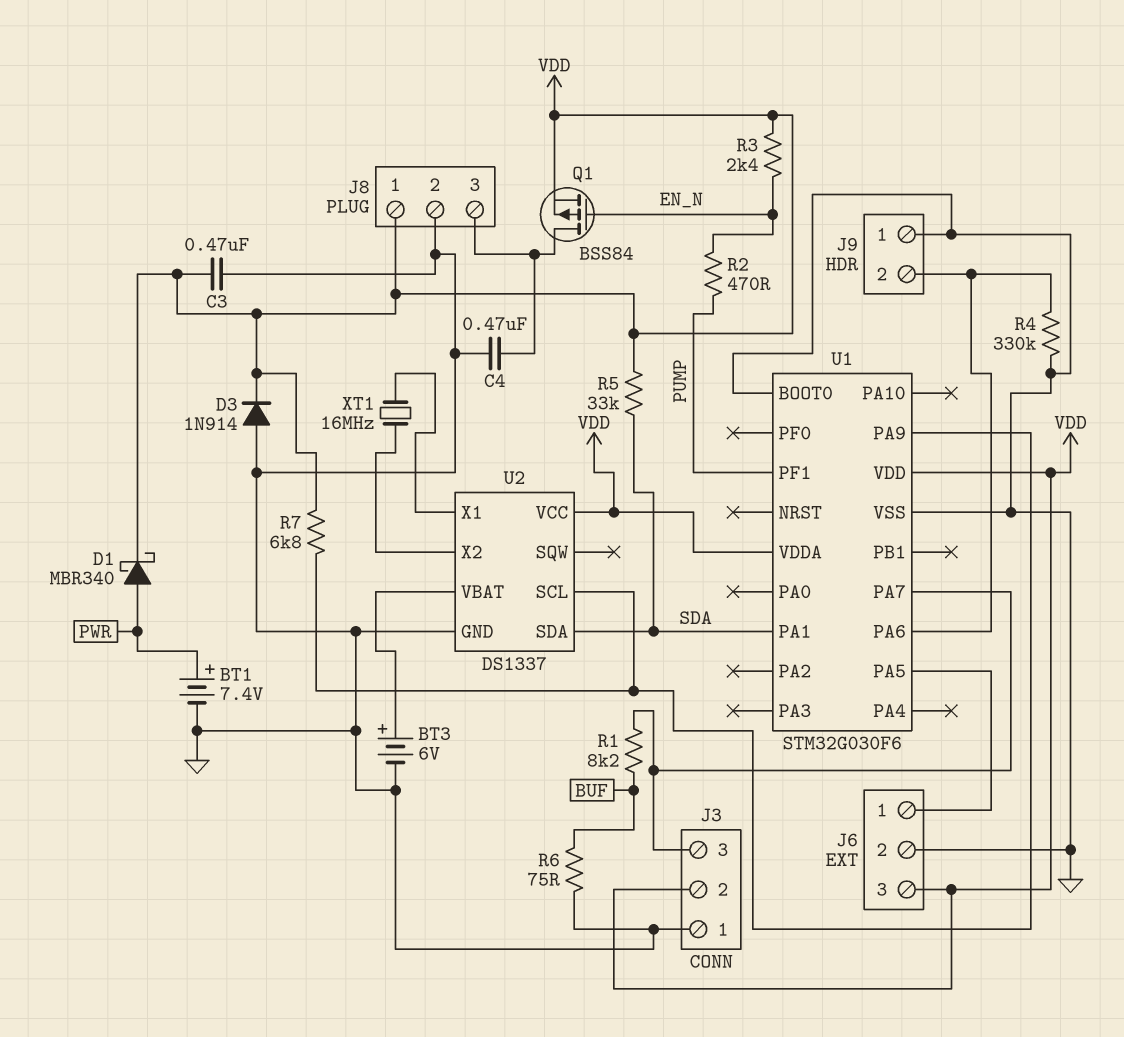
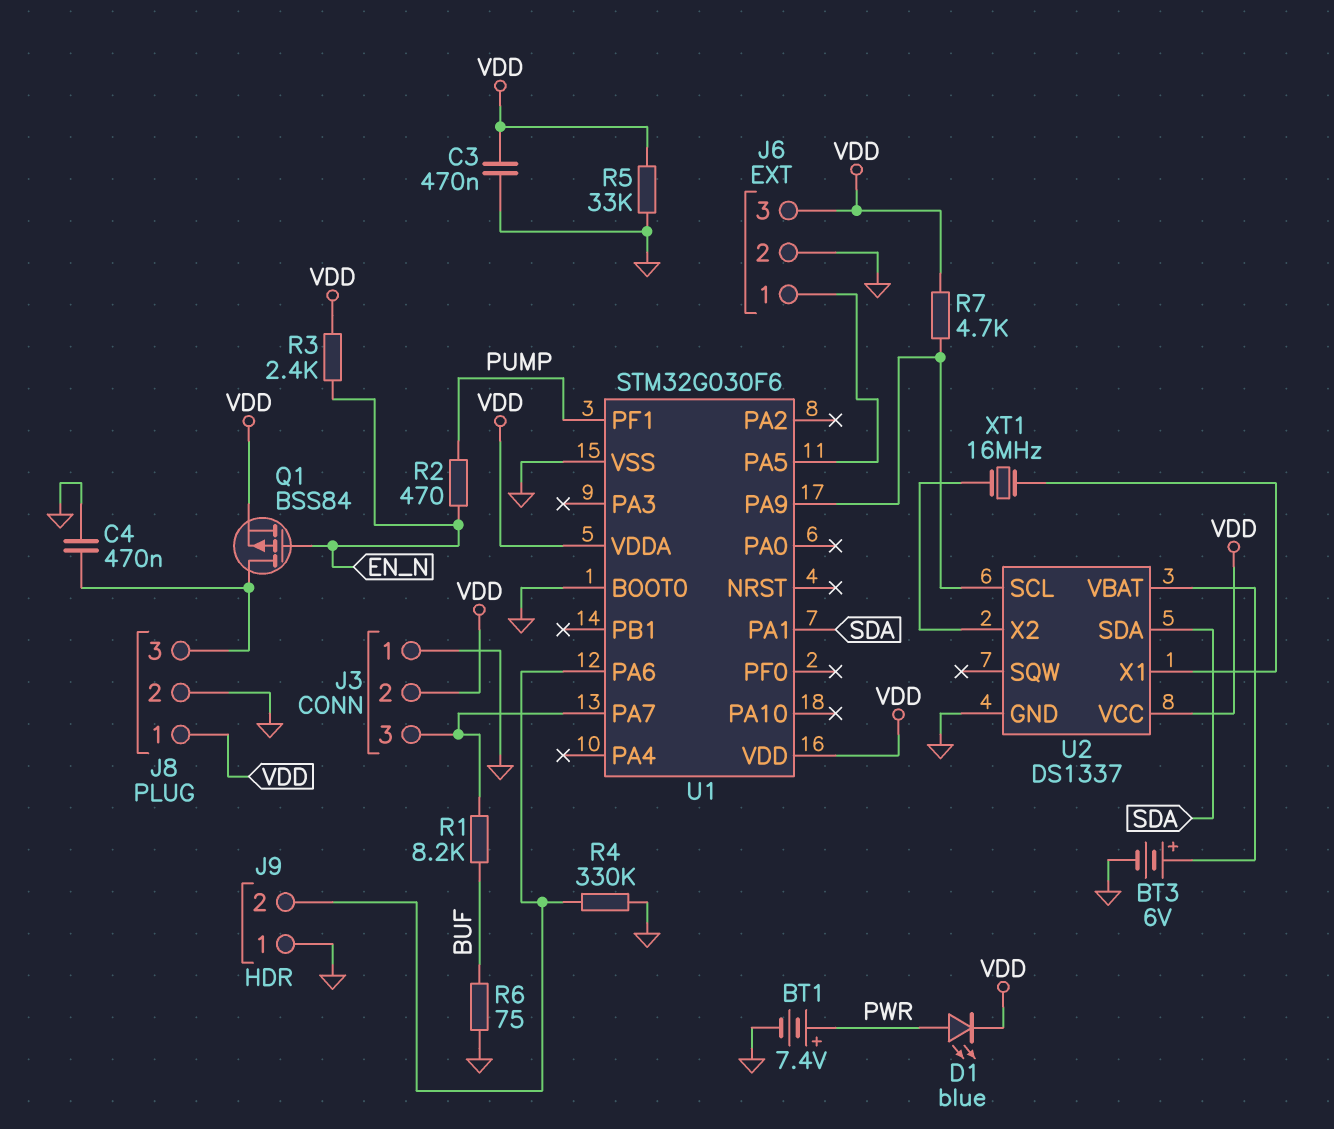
D1: schottky MBR340 (A PWR, K VDD) -> LED blue (A PWR, K VDD)
D3: diode 1N914 (A GND, K VDD) -> none
R5: 33k (SDA, VDD) -> 33k (GND, VDD)
R7: 6.8k (U1/PA9, VDD) -> 4.7k (U1/PA9, VDD)

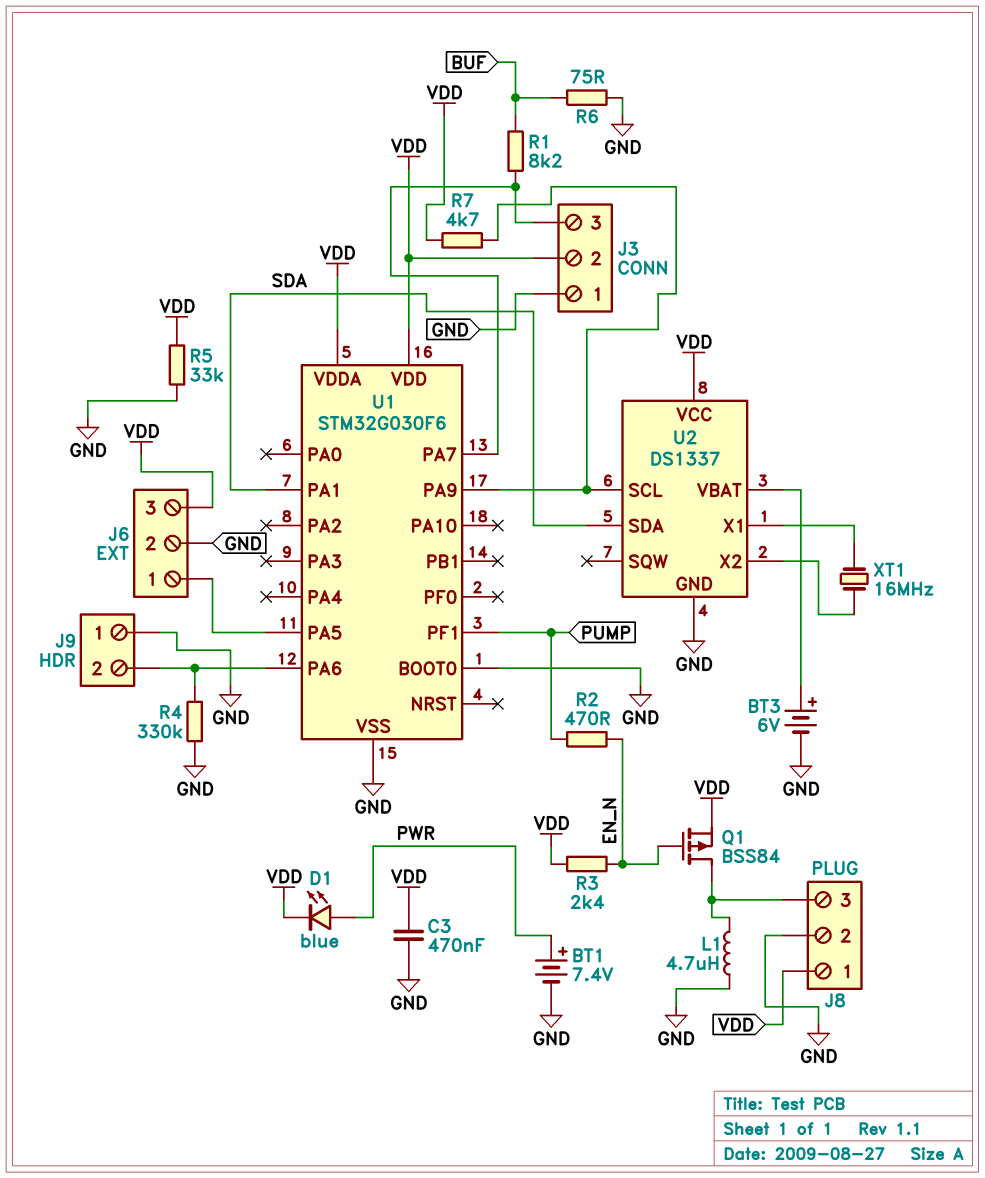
C4: 470nF (GND, J8/3) -> none
L1: none -> 4.7uH (GND, J8/3)

